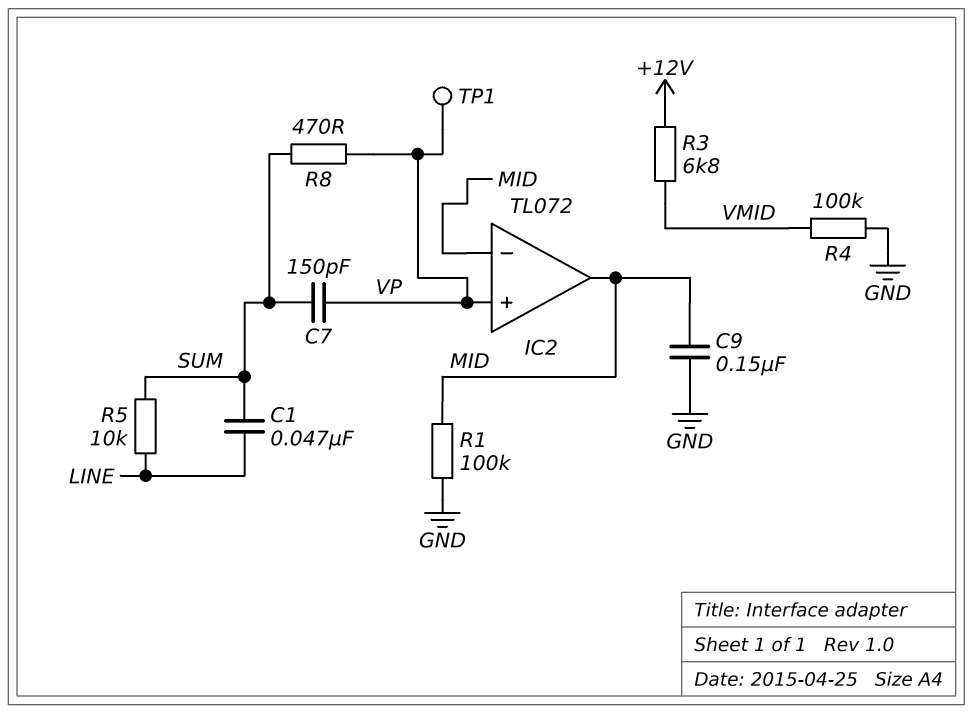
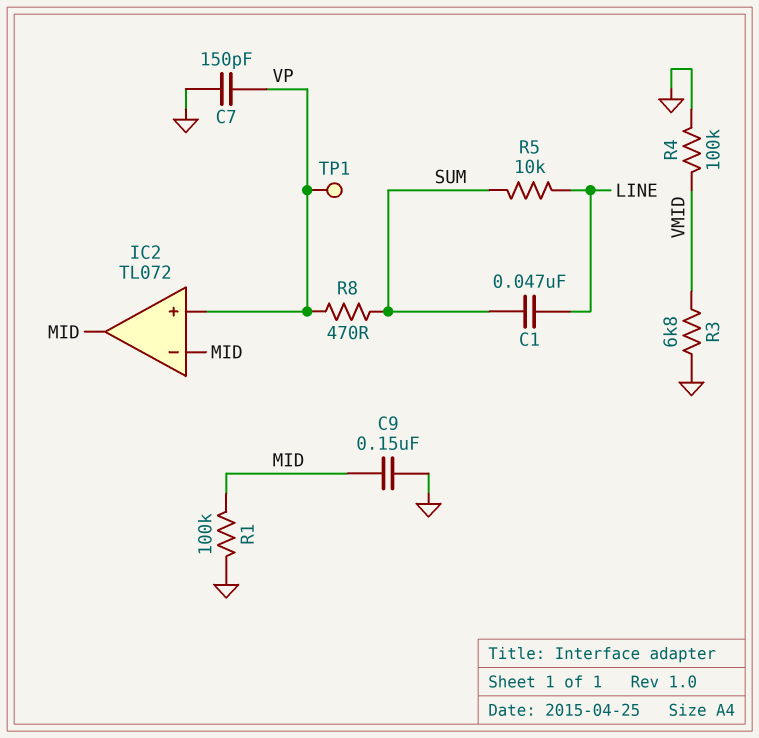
C7: 150pF (SUM, VP) -> 150pF (GND, VP)
R3: 6.8k (+12V, VMID) -> 6.8k (GND, VMID)

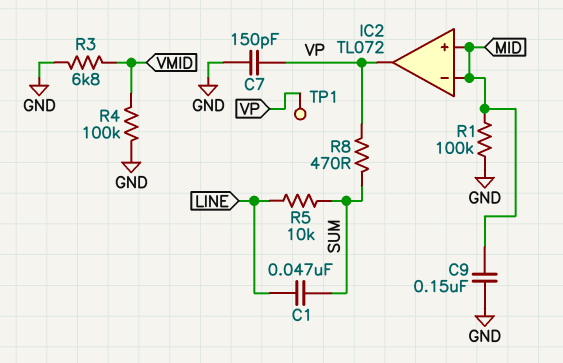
IC2 pin in+: VP -> MID
IC2 pin out: MID -> VP

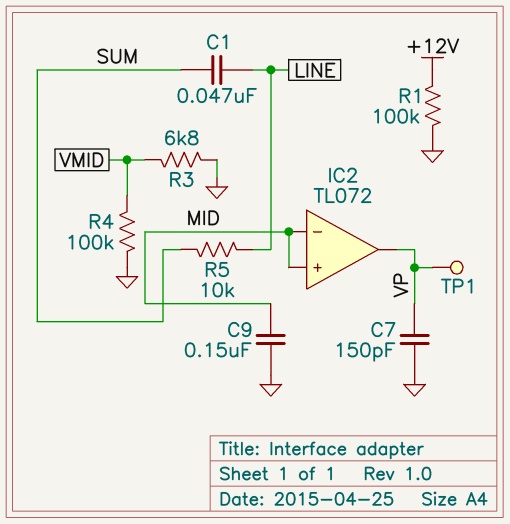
R1: 100k (GND, MID) -> 100k (+12V, GND)
R8: 470 (SUM, VP) -> none

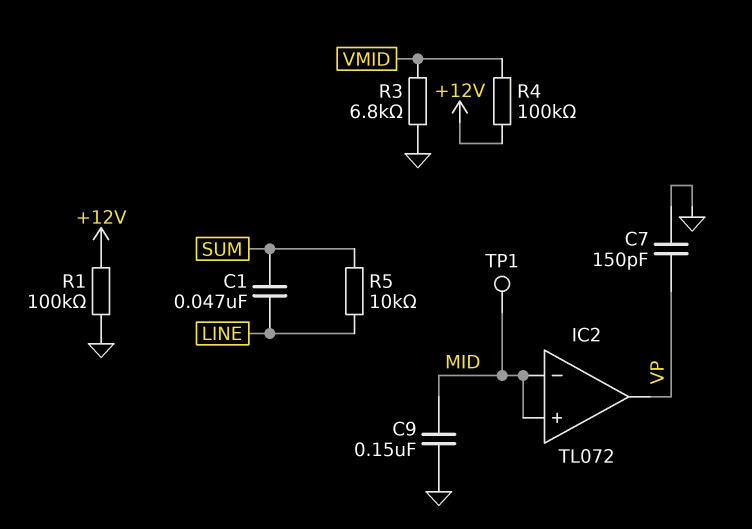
R4: 100k (GND, VMID) -> 100k (+12V, VMID)
TP1: test point (VP) -> test point (MID)

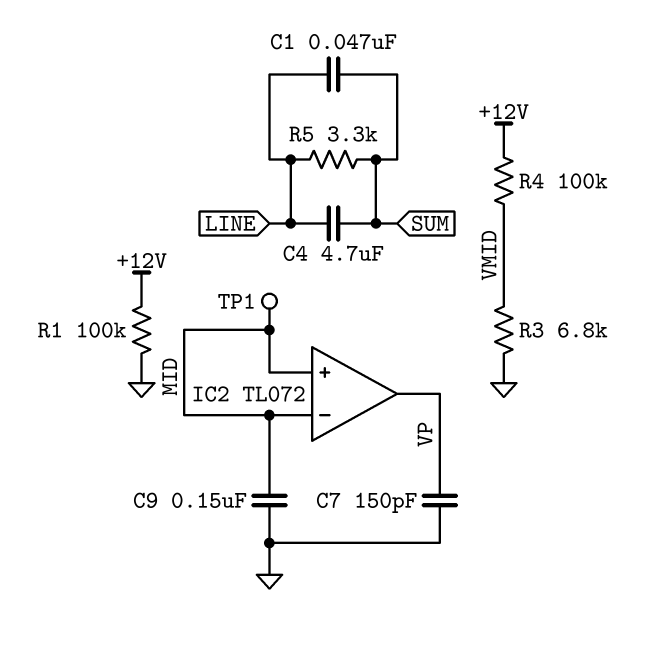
C4: none -> 4.7uF (LINE, SUM)
R5: 10k (LINE, SUM) -> 3.3k (LINE, SUM)

